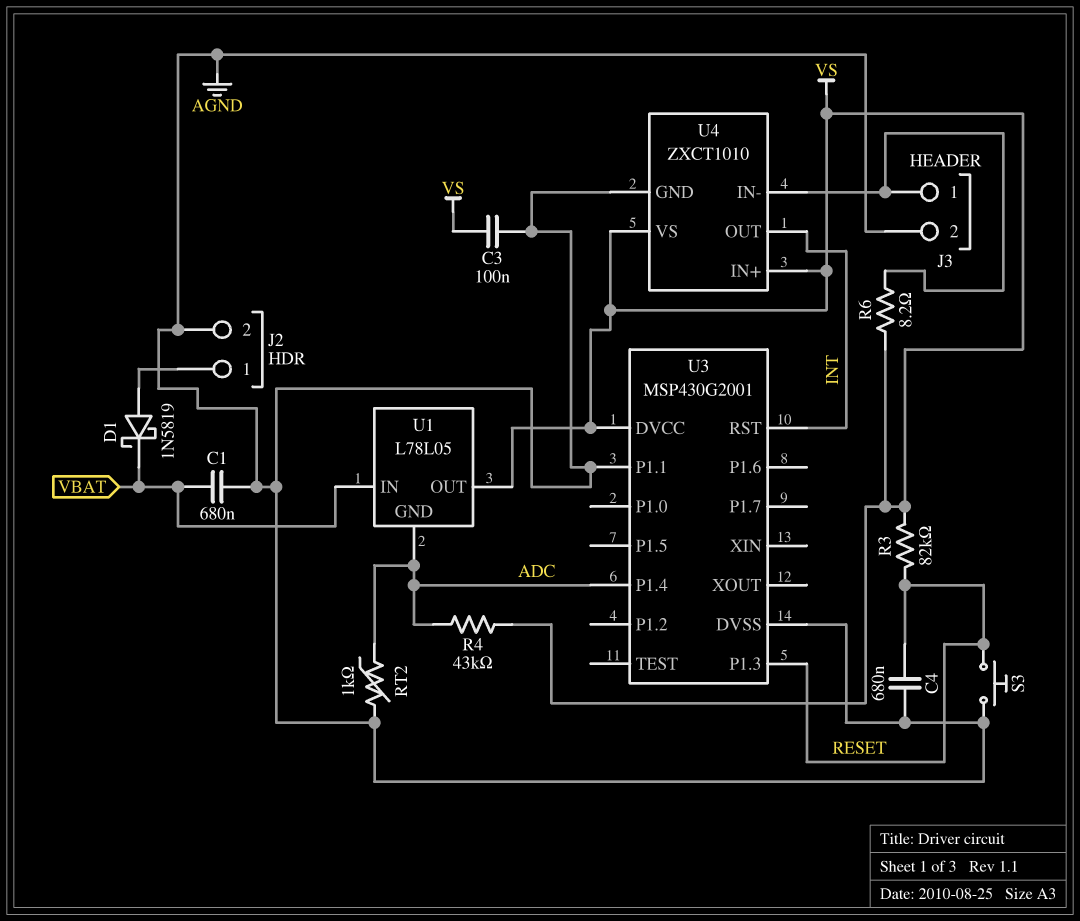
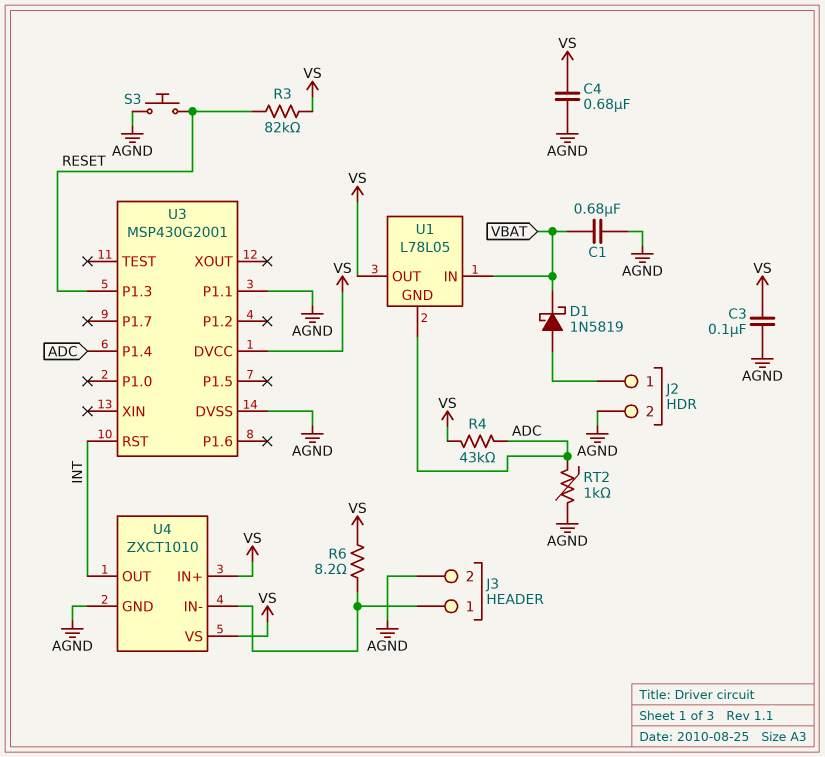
C4: 680nF (AGND, RESET) -> 680nF (AGND, VS)

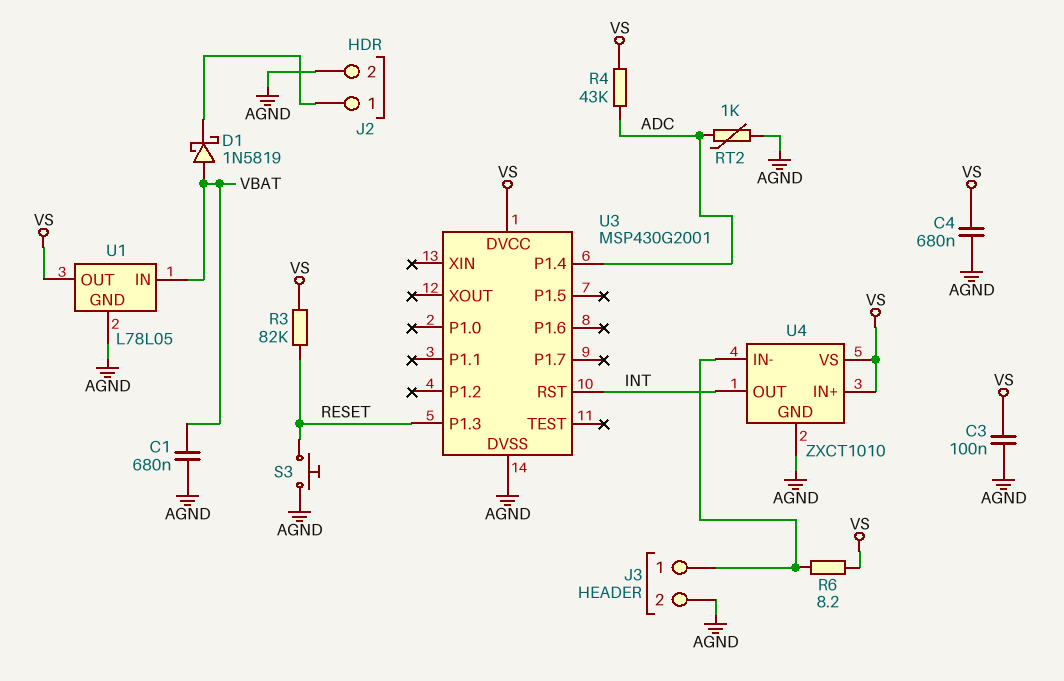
D1: schottky 1N5819 (A J2/1, K VBAT) -> schottky 1N5819 (A VBAT, K J2/1)
U1 pin GND: ADC -> AGND
U3 pin P1.1: AGND -> none

